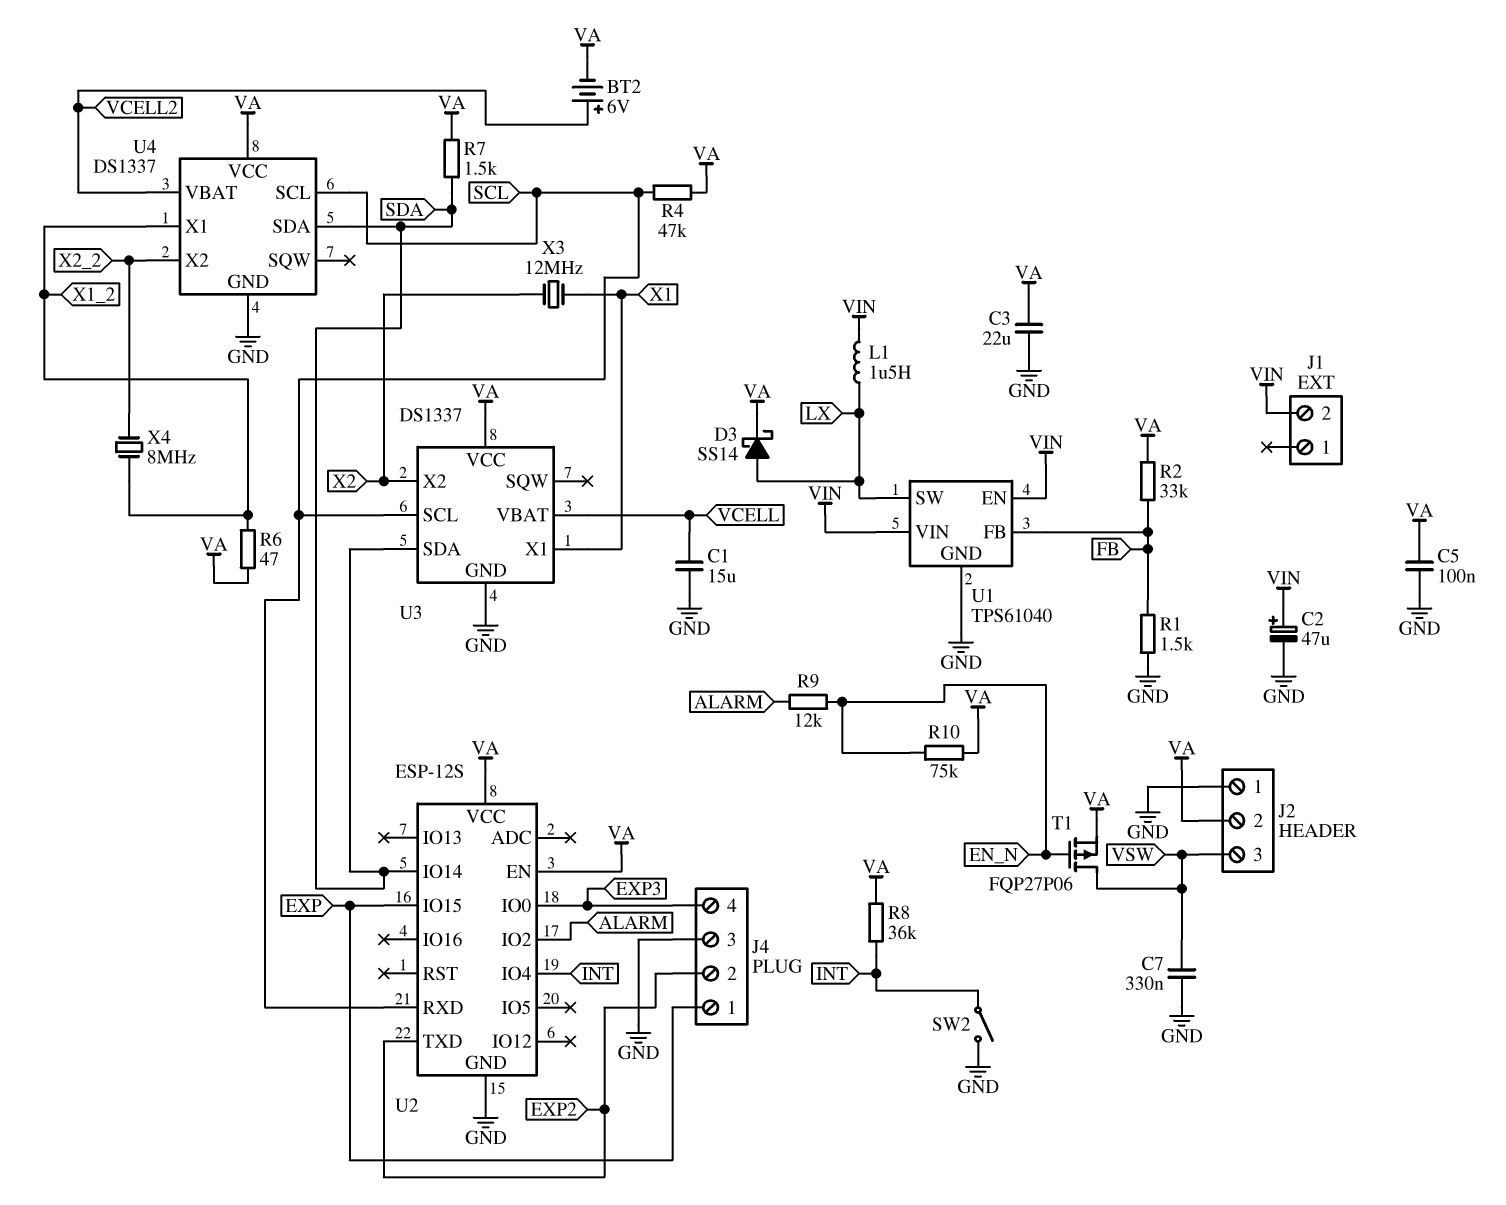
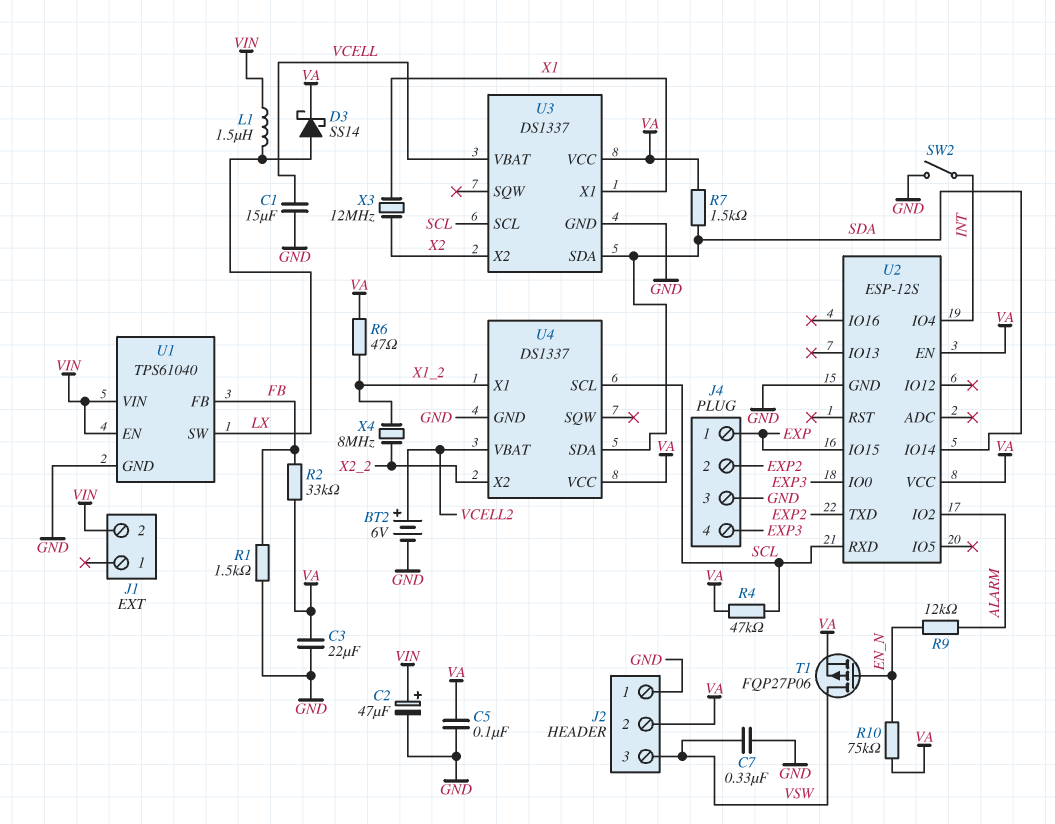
BT2: 6V (plus VCELL2, minus VA) -> 6V (plus VCELL2, minus GND)
R8: 36k (INT, VA) -> none

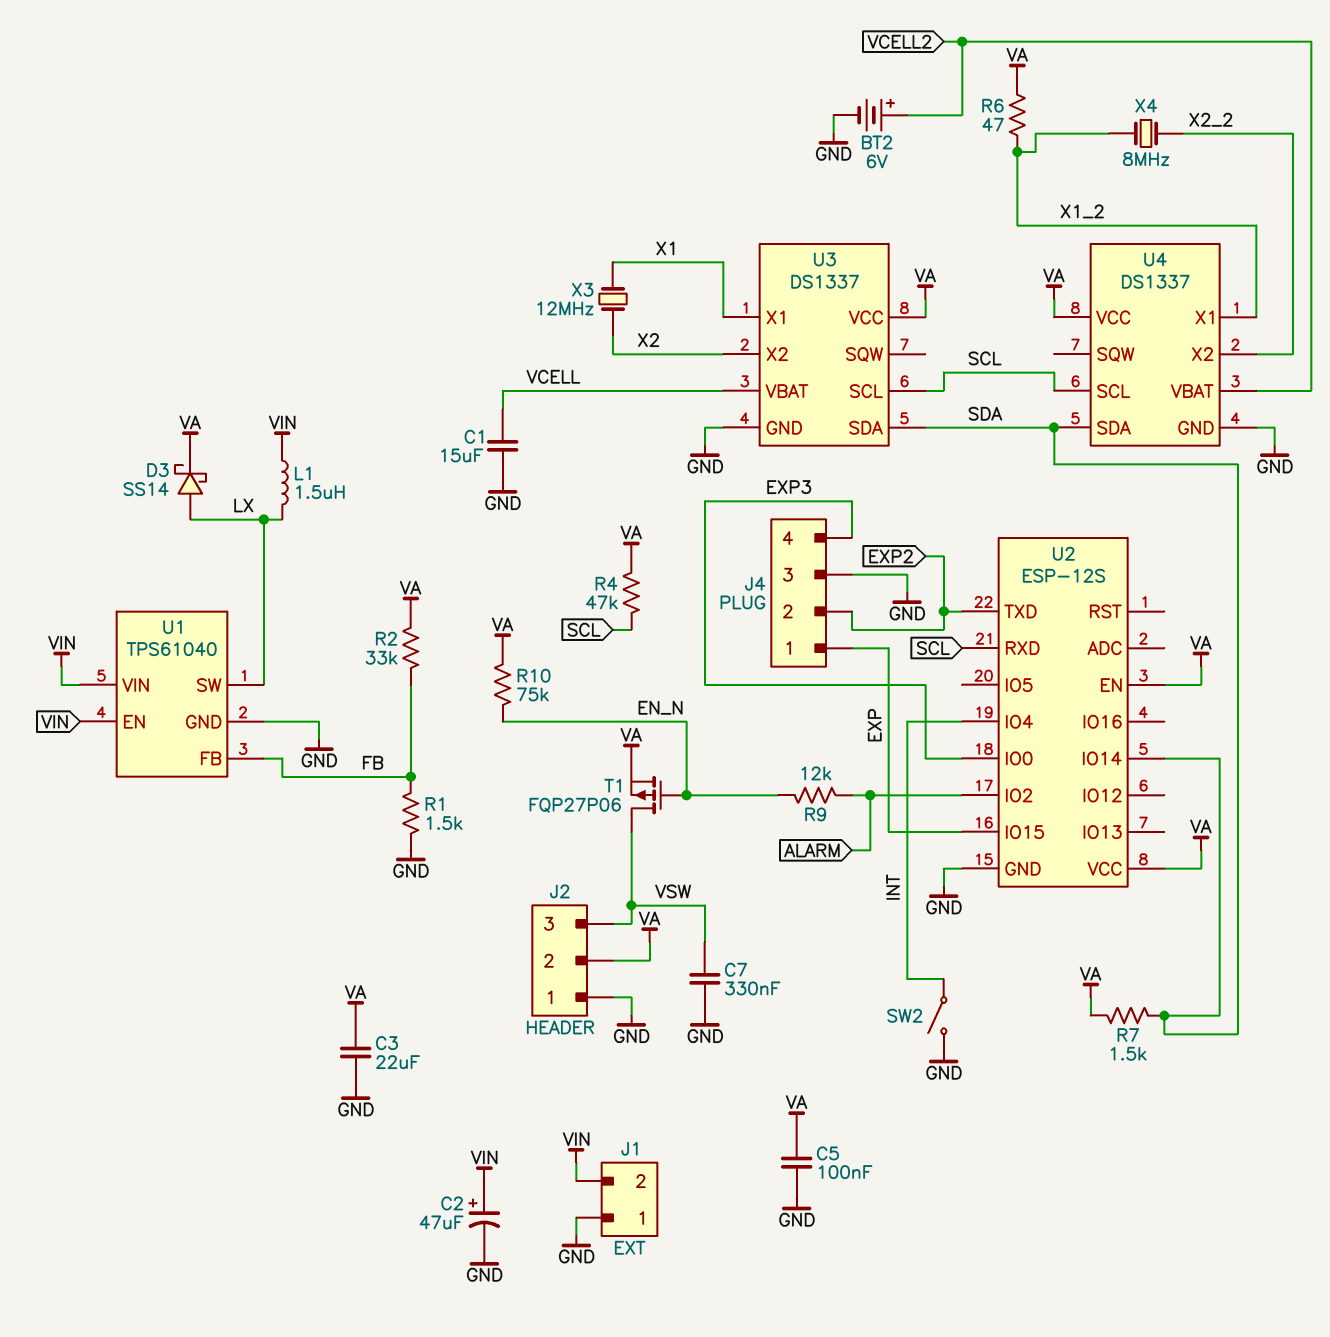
J1 pin 1: none -> GND

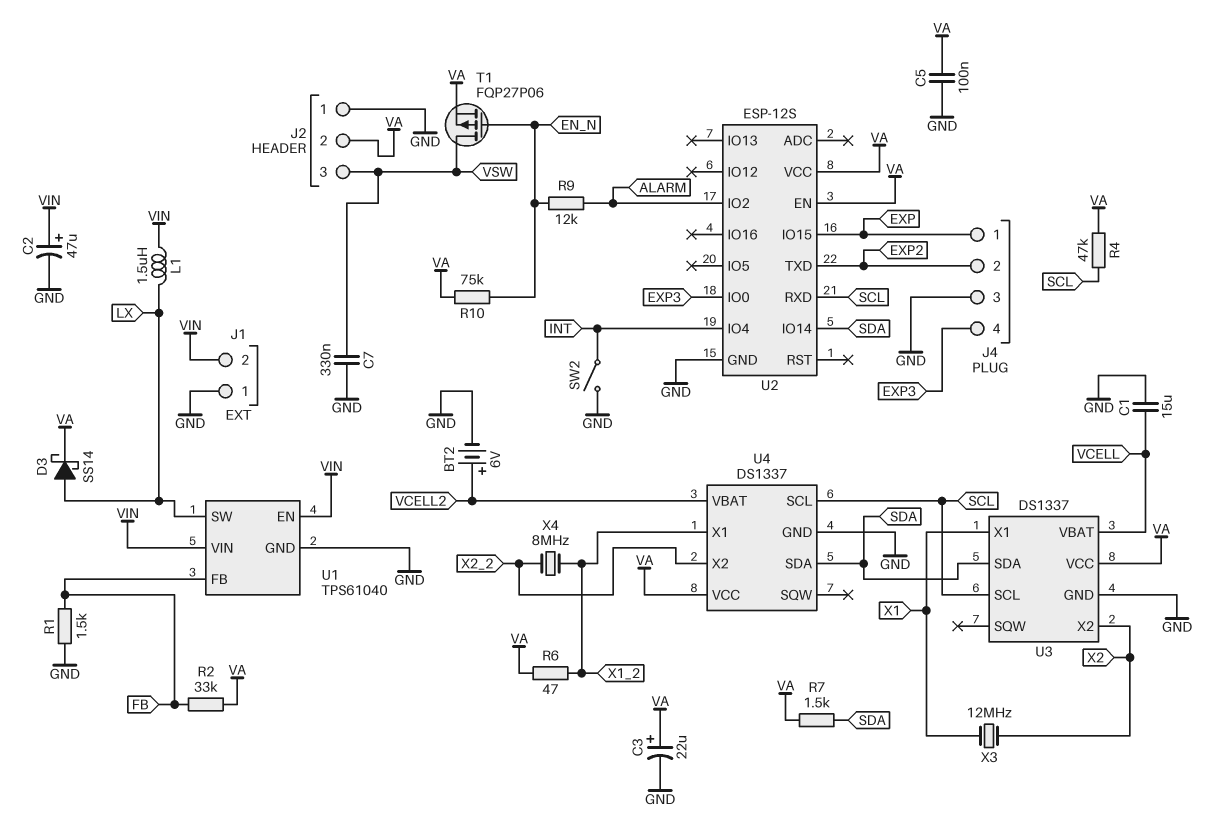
C3: 22uF (GND, VA) -> 22uF (plus VA, minus GND)

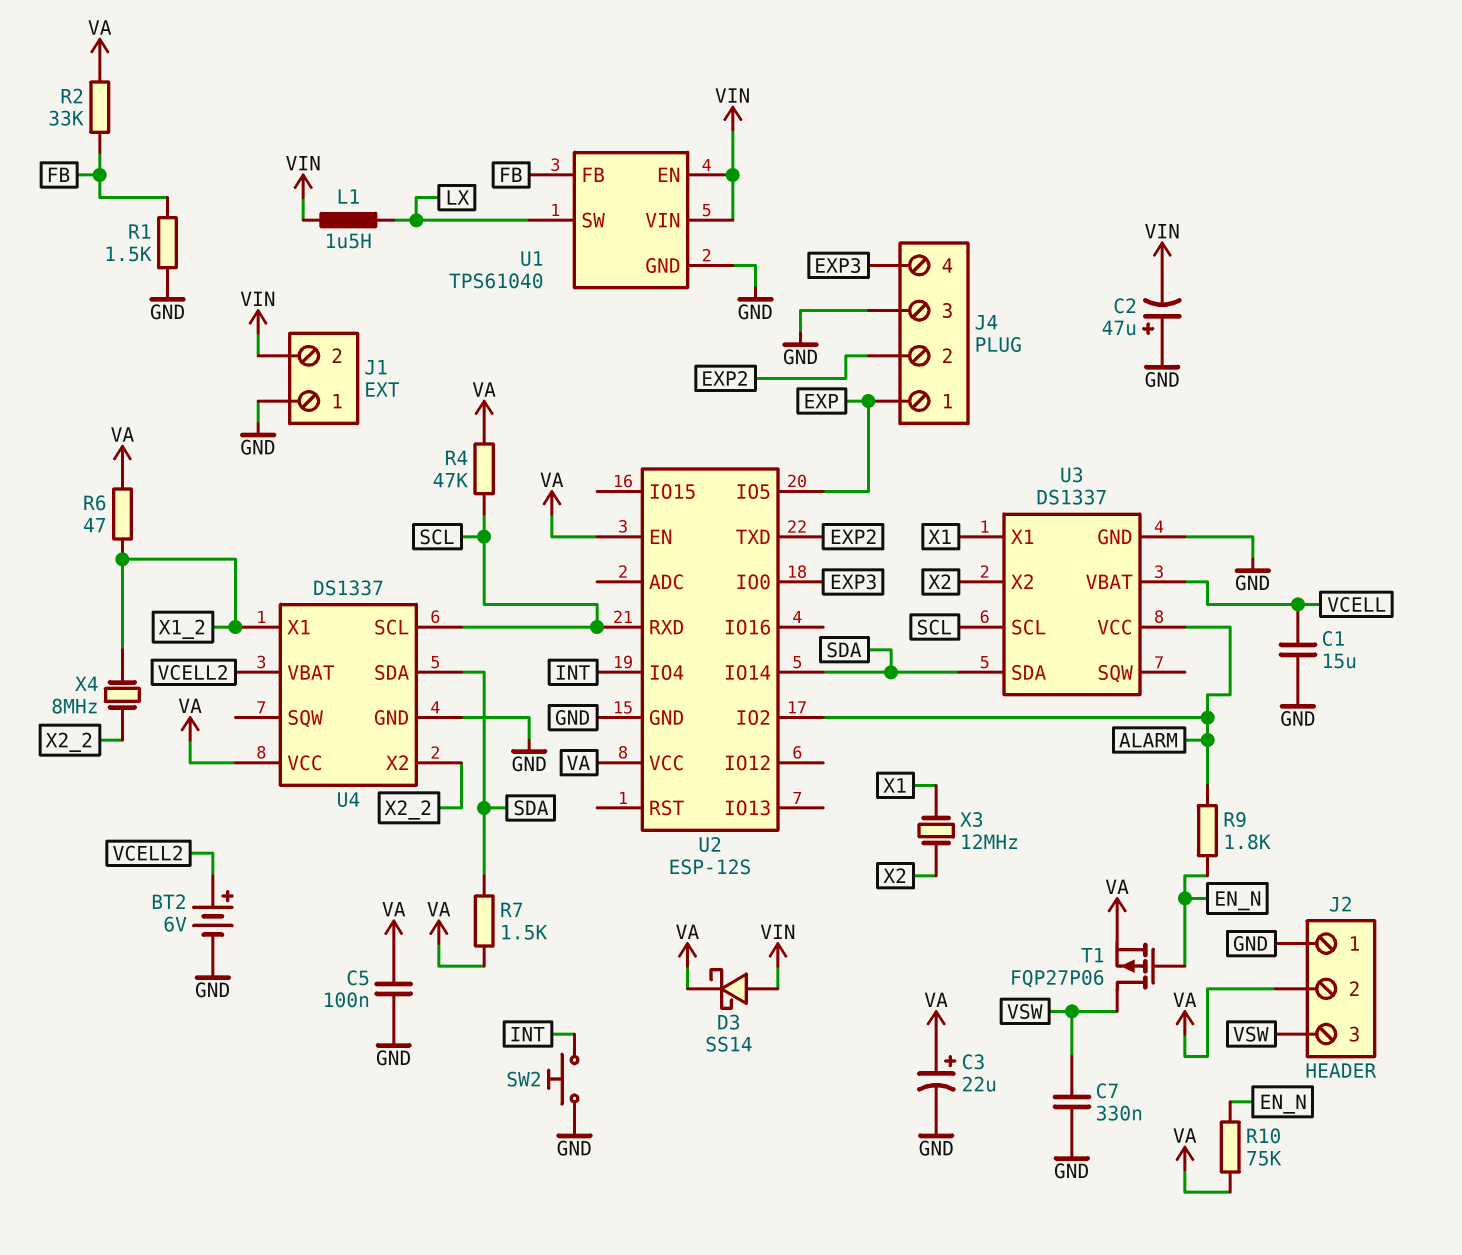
C2: 47uF (plus VIN, minus GND) -> 47uF (plus GND, minus VIN)
D3: schottky SS14 (A LX, K VA) -> schottky SS14 (A VIN, K VA)
R9: 12k (ALARM, EN_N) -> 1.8k (ALARM, EN_N)
SW2: switch (GND, INT) -> button (GND, INT)
U2 pin IO5: none -> EXP
U2 pin IO15: EXP -> none
U3 pin VCC: VA -> ALARM

